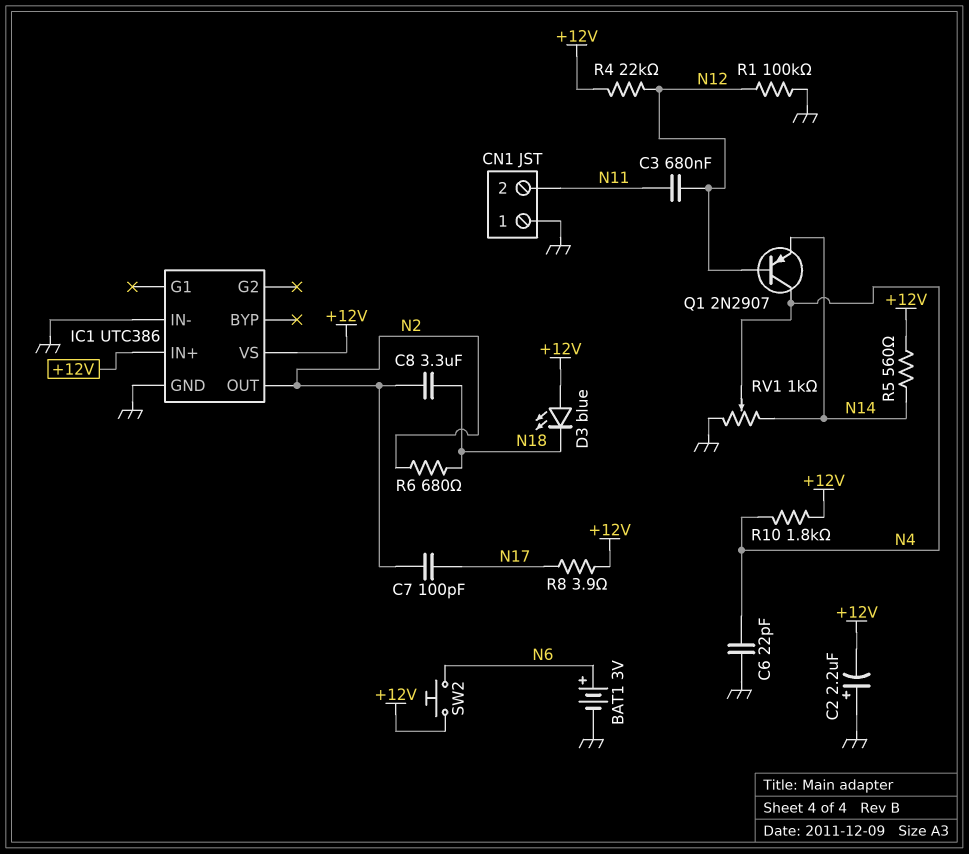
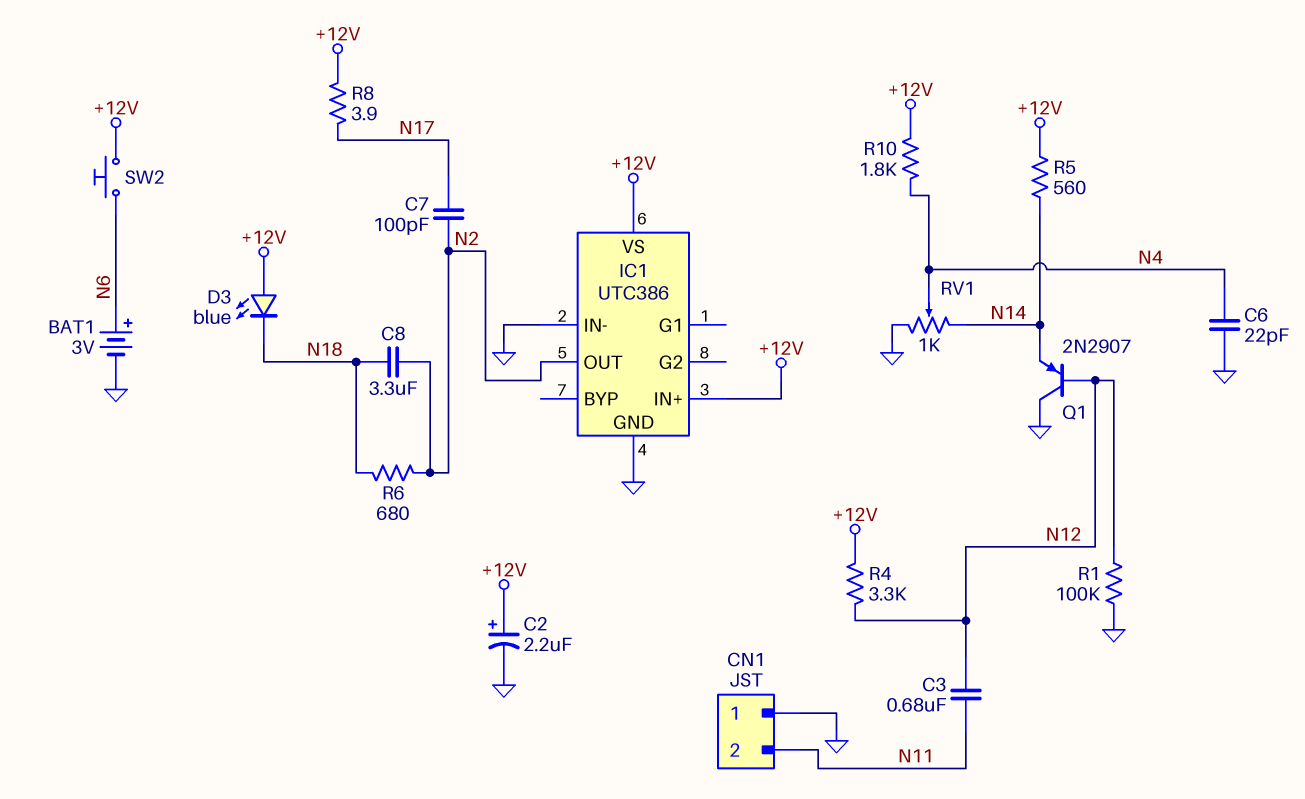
C2: 2.2uF (plus GND, minus +12V) -> 2.2uF (plus +12V, minus GND)
Q1: PNP 2N2907 (B N12, C N4, E N14) -> PNP 2N2907 (B N12, C GND, E N14)
R4: 22k (+12V, N12) -> 3.3k (+12V, N12)

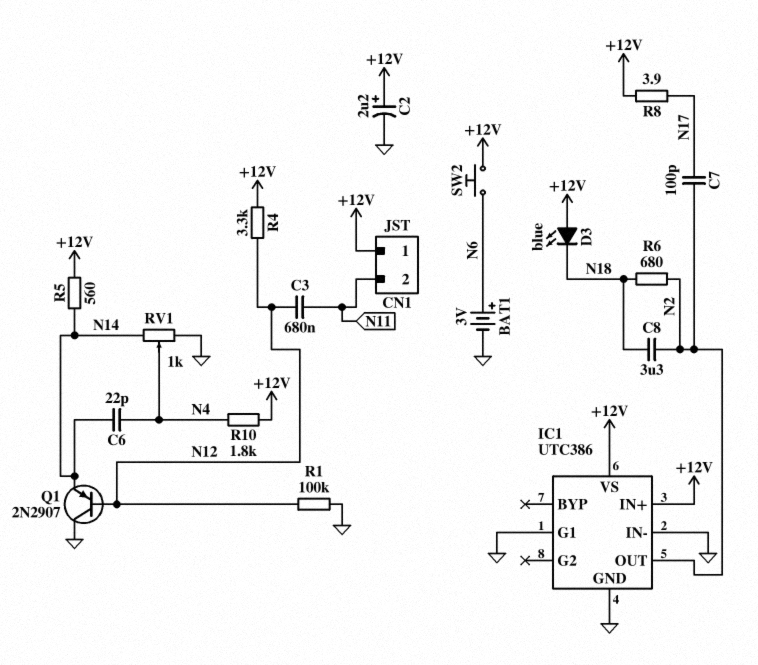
C6: 22pF (GND, N4) -> 22pF (N4, N14)
CN1 pin 1: GND -> +12V
IC1 pin G1: none -> GND

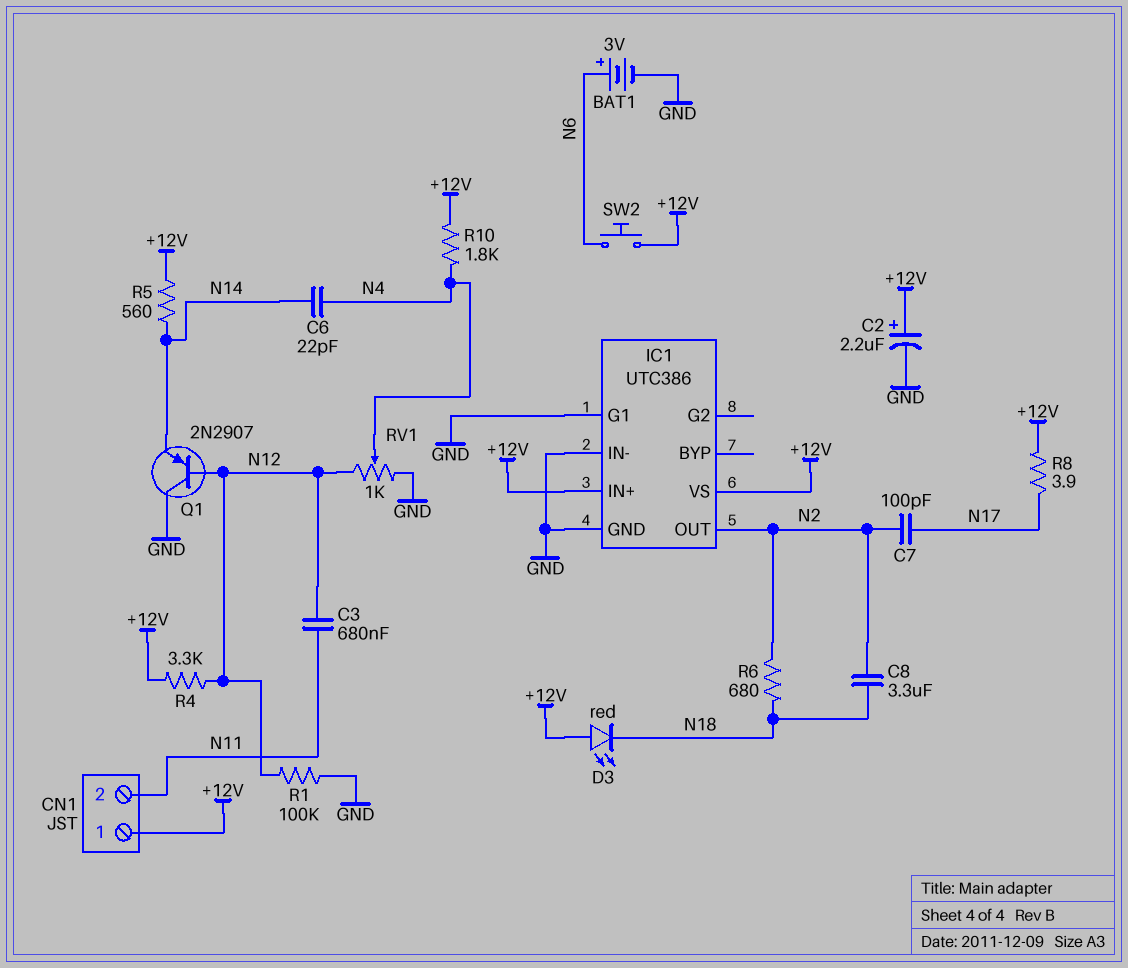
D3: LED blue (A +12V, K N18) -> LED red (A +12V, K N18)
RV1: 1k (GND, N14, wiper N4) -> 1k (GND, N12, wiper N4)

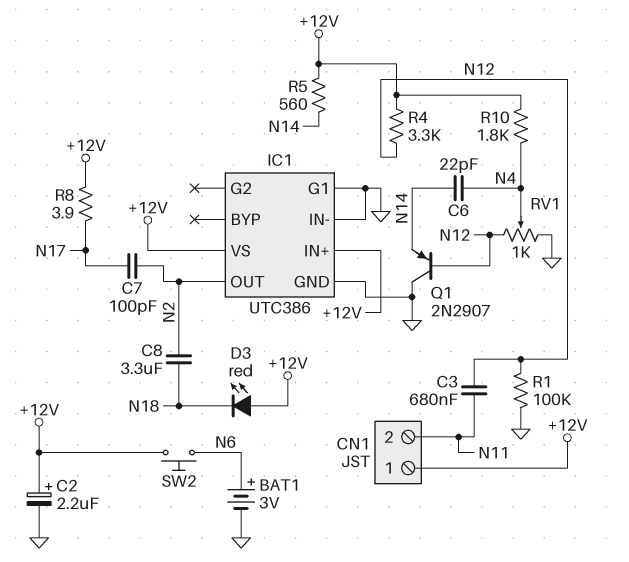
R6: 680 (N2, N18) -> none

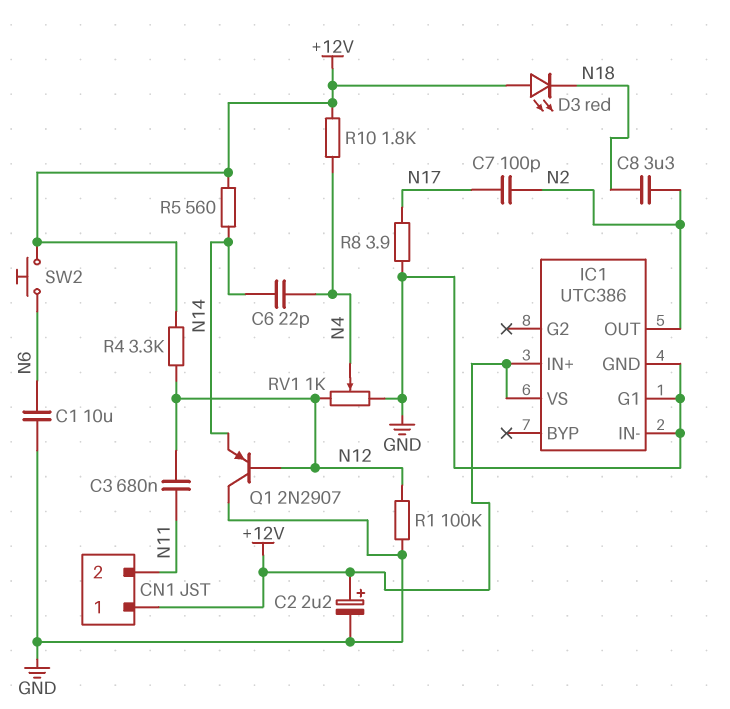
BAT1: 3V (plus N6, minus GND) -> none
C1: none -> 10uF (GND, N6)
R8: 3.9 (+12V, N17) -> 3.9 (GND, N17)

